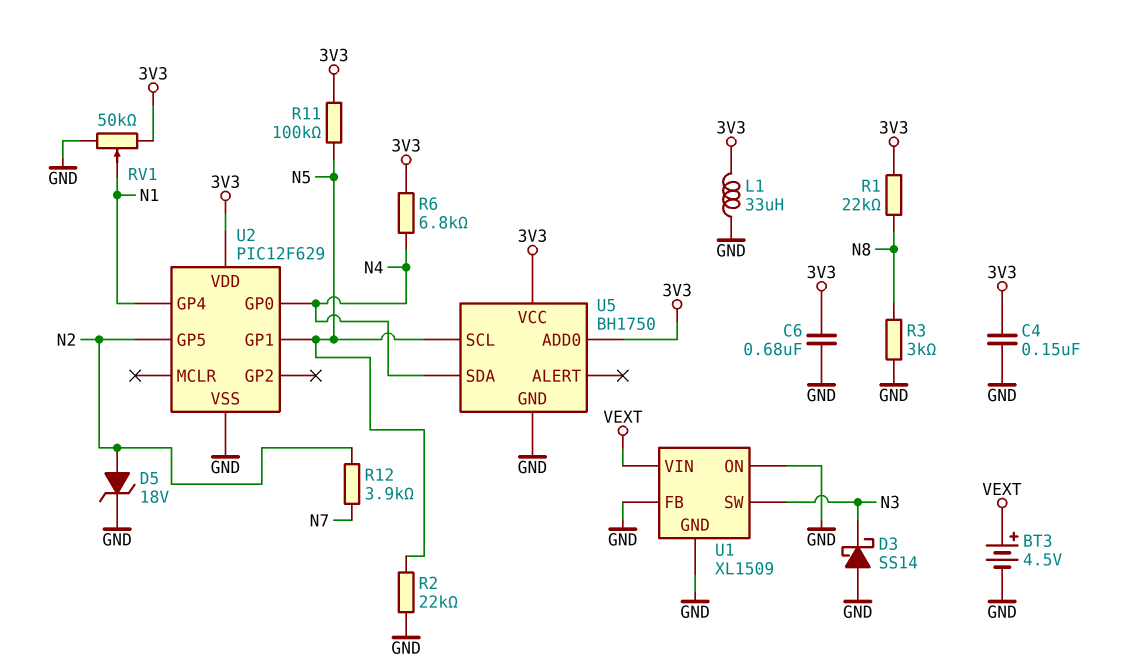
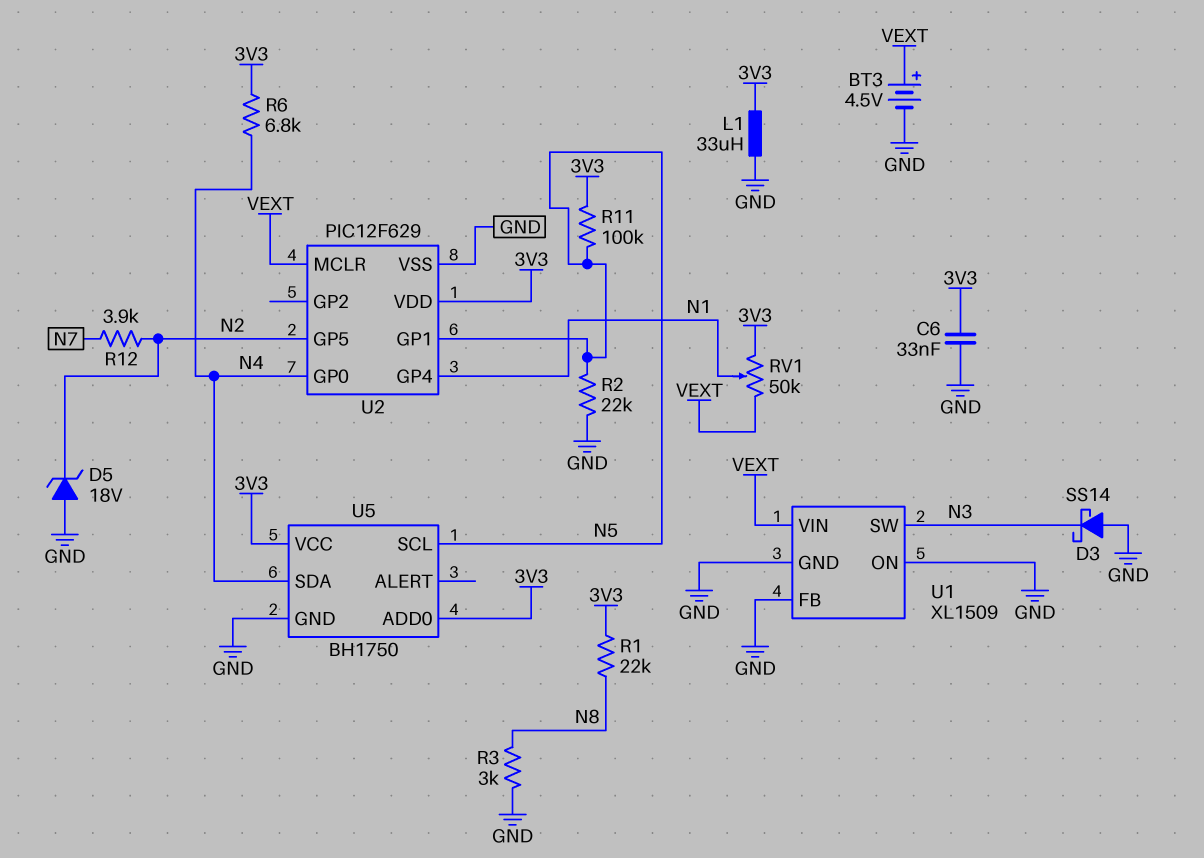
C4: 150nF (3V3, GND) -> none
C6: 680nF (3V3, GND) -> 33nF (3V3, GND)
D5: zener 18V (A N2, K GND) -> zener 18V (A GND, K N2)
RV1: 50k (3V3, GND, wiper N1) -> 50k (3V3, VEXT, wiper N1)
U2 pin MCLR: none -> VEXT

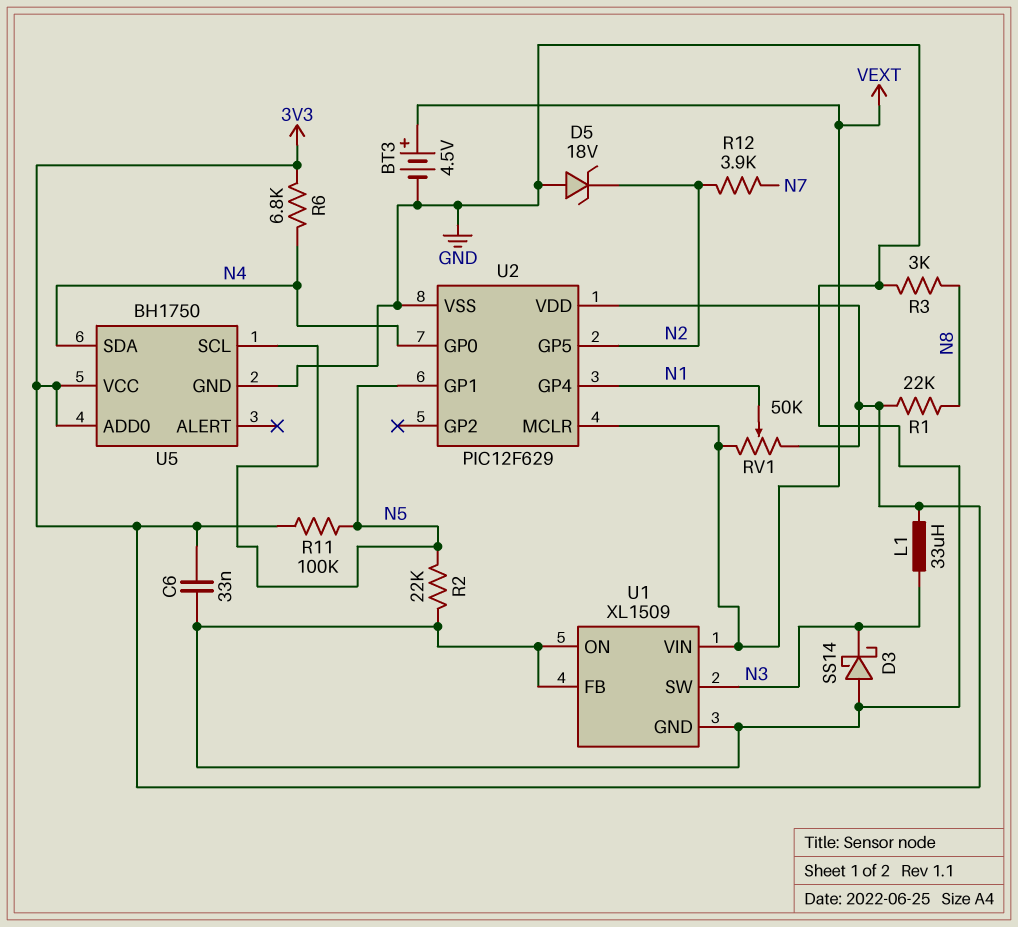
L1: 33uH (3V3, GND) -> 33uH (3V3, N3)

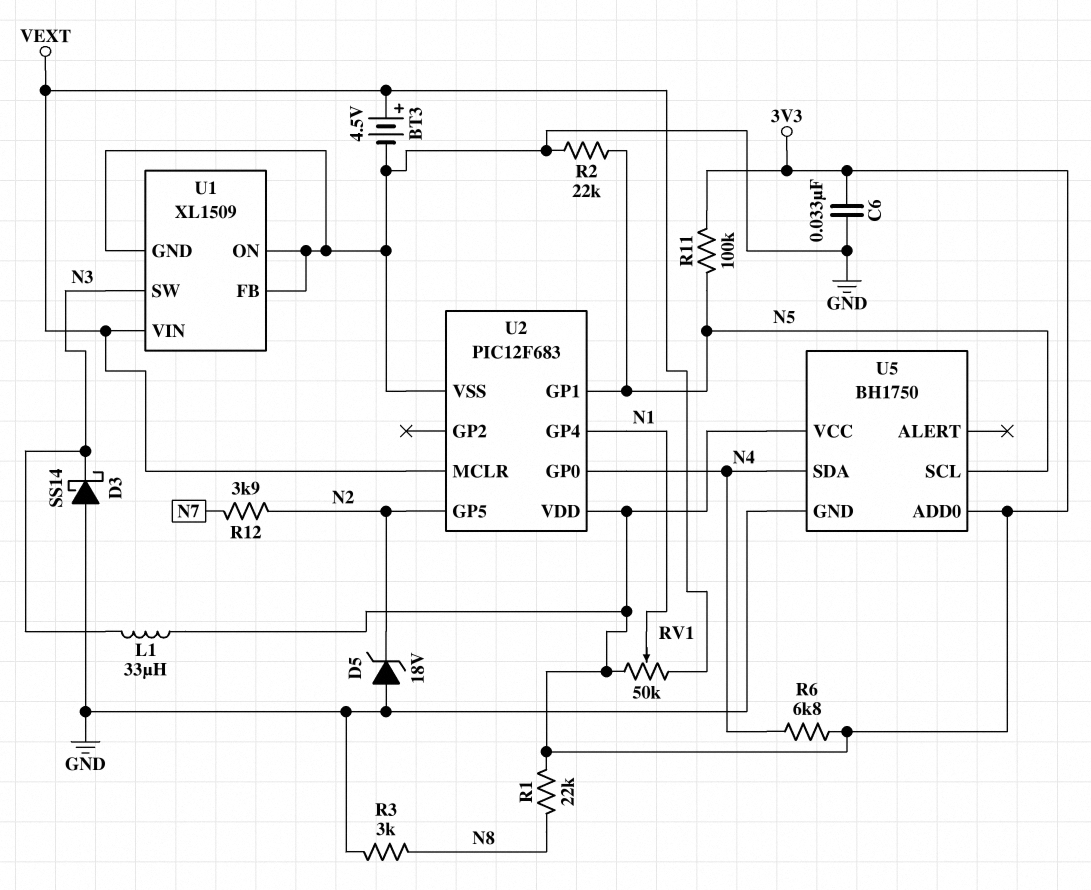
U2: PIC12F629 -> PIC12F683

